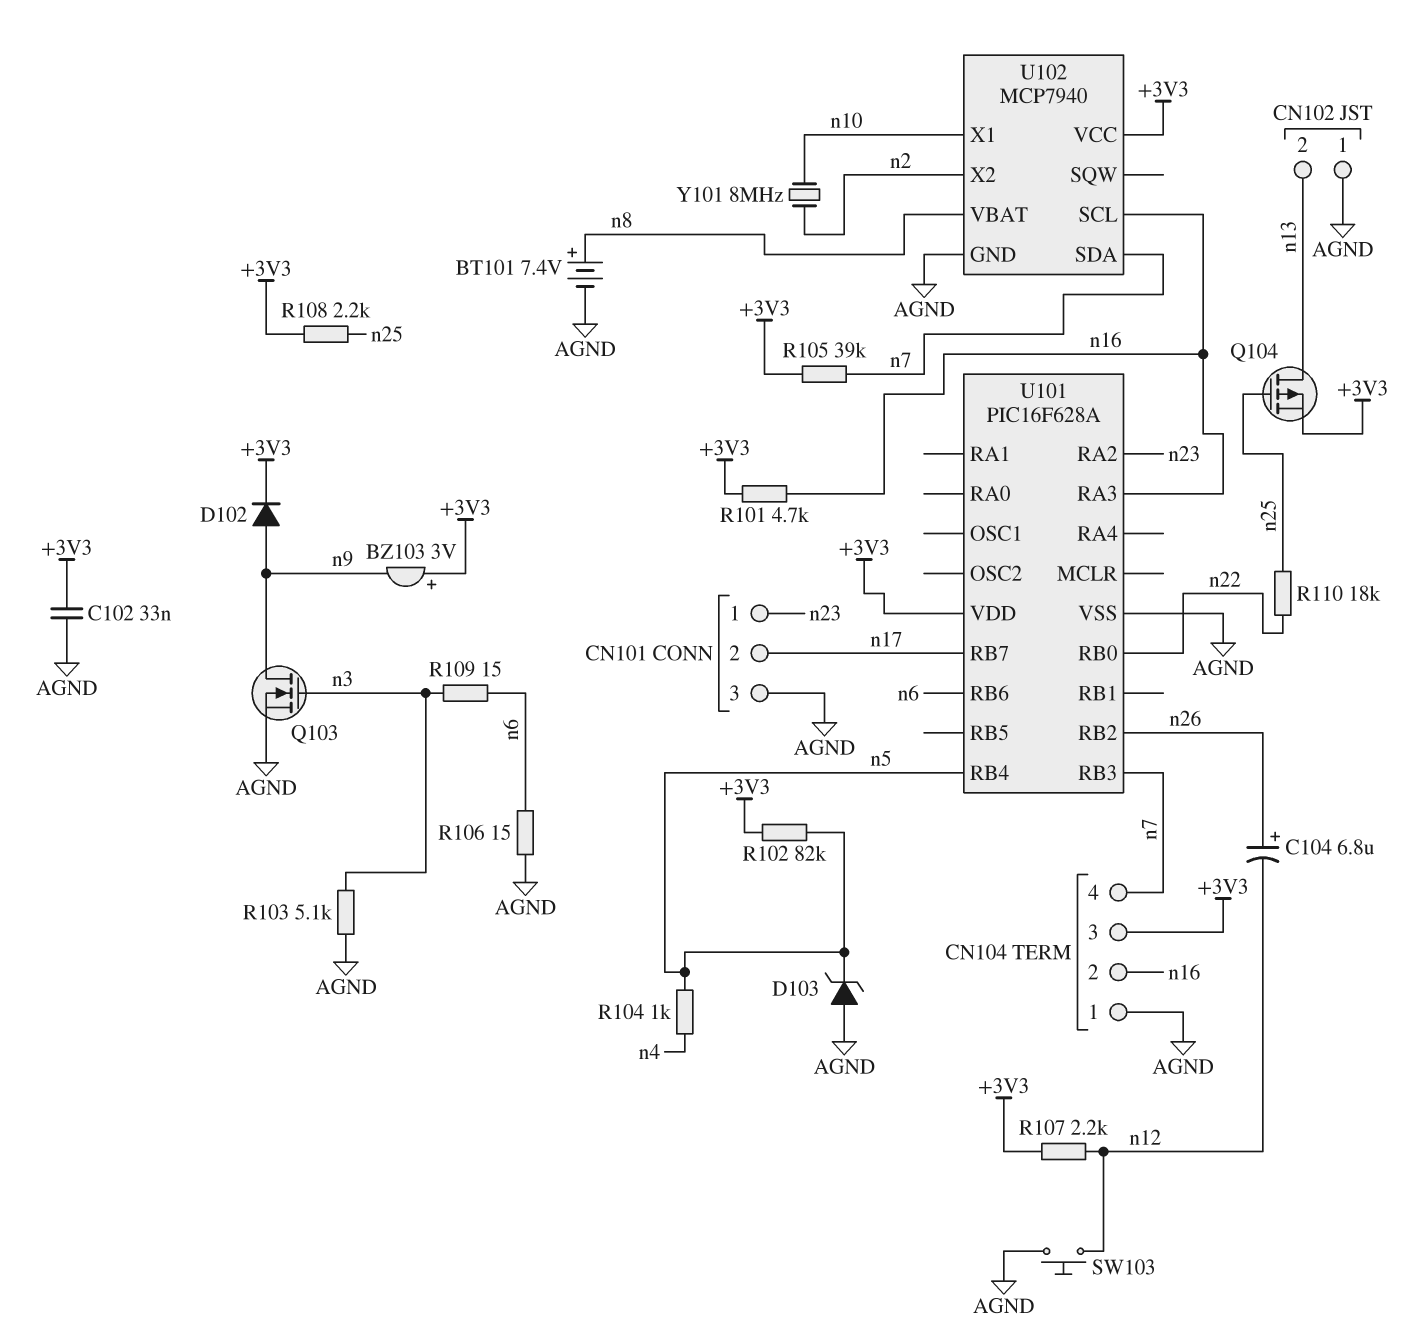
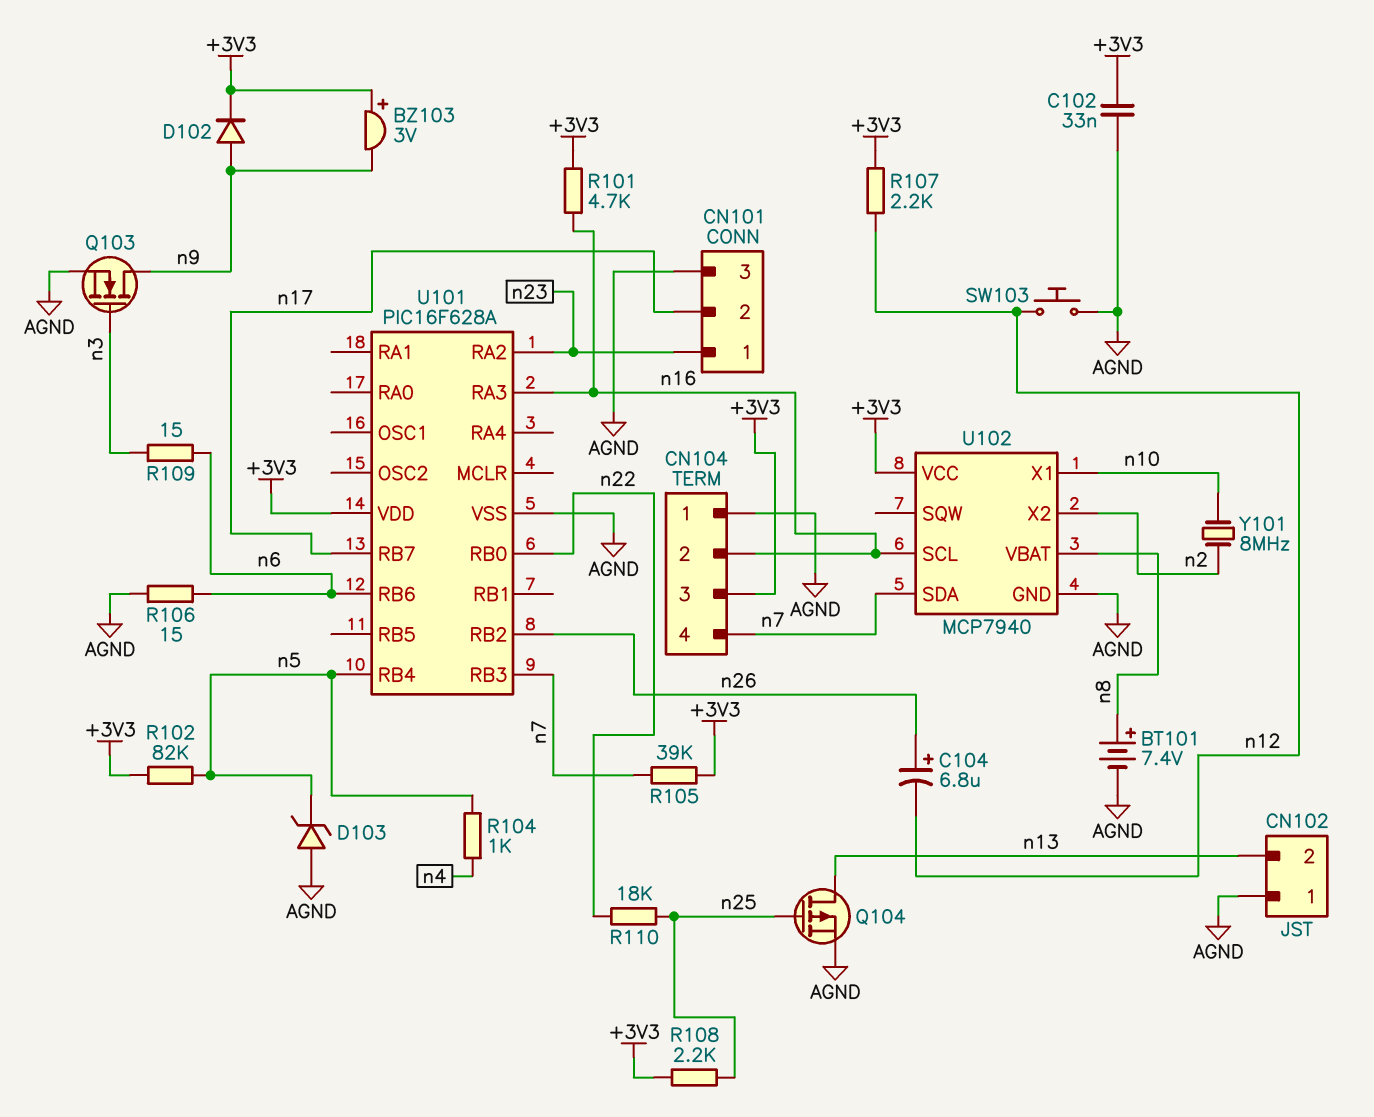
Q104: PMOS (G n25, D n13, S +3V3) -> PMOS (G n25, D n13, S AGND)
R103: 5.1k (AGND, n3) -> none

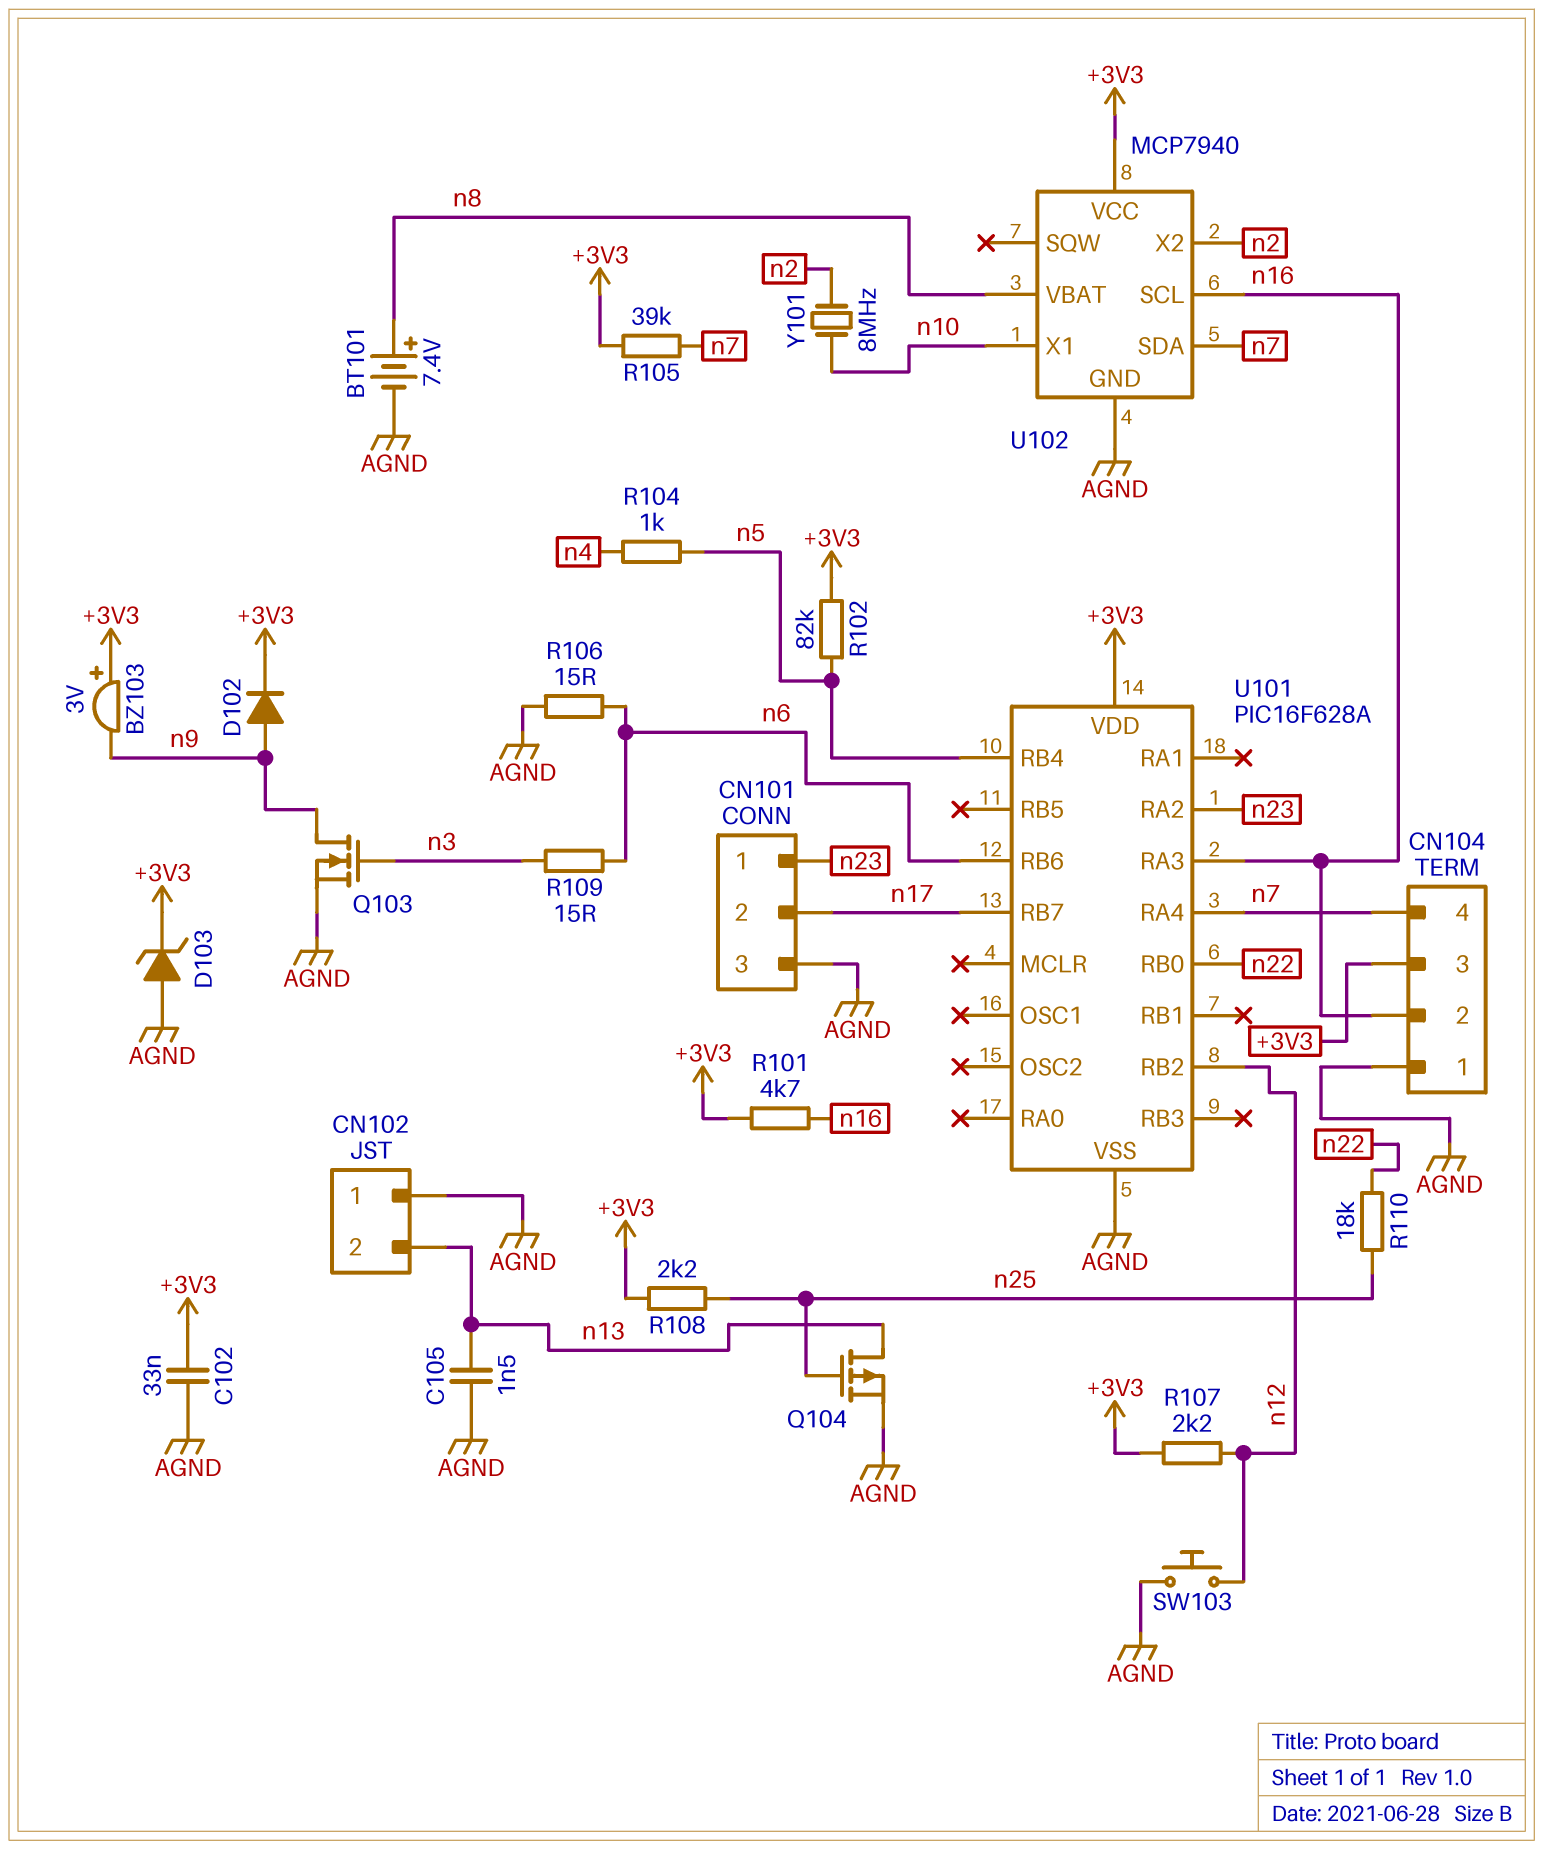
C104: 6.8uF (plus n26, minus n12) -> none
C105: none -> 1.5nF (AGND, n13)
D103: zener (A AGND, K n5) -> zener (A AGND, K +3V3)
U101 pin RA4: none -> n7
U101 pin RB2: n26 -> n12
U101 pin RB3: n7 -> none

